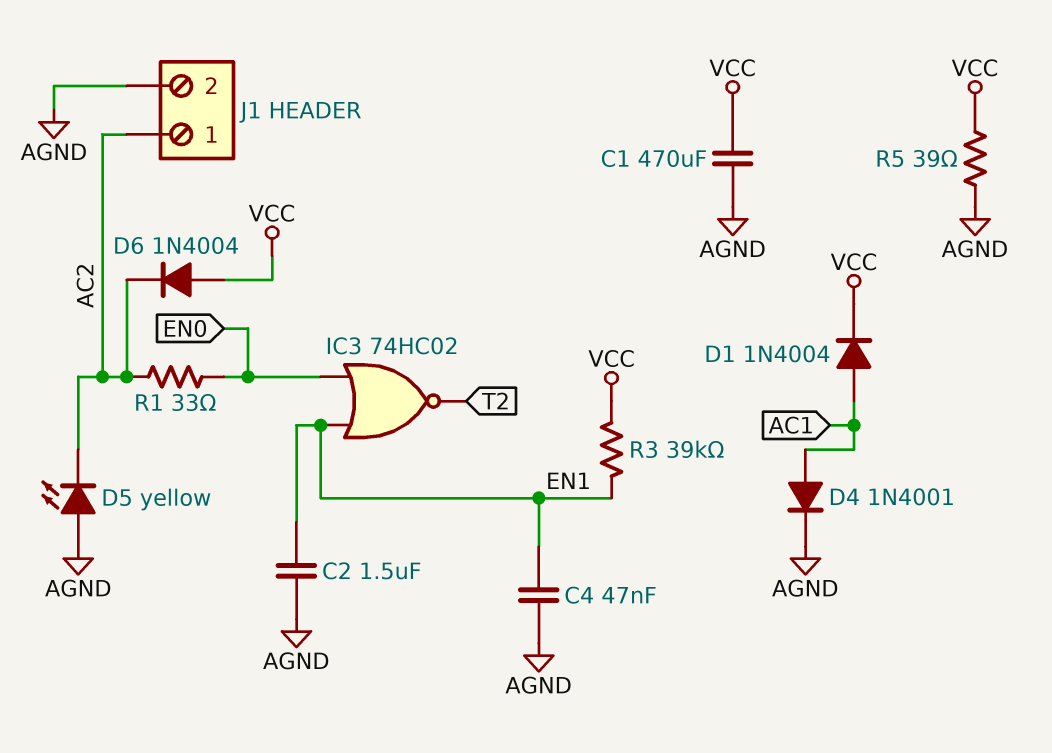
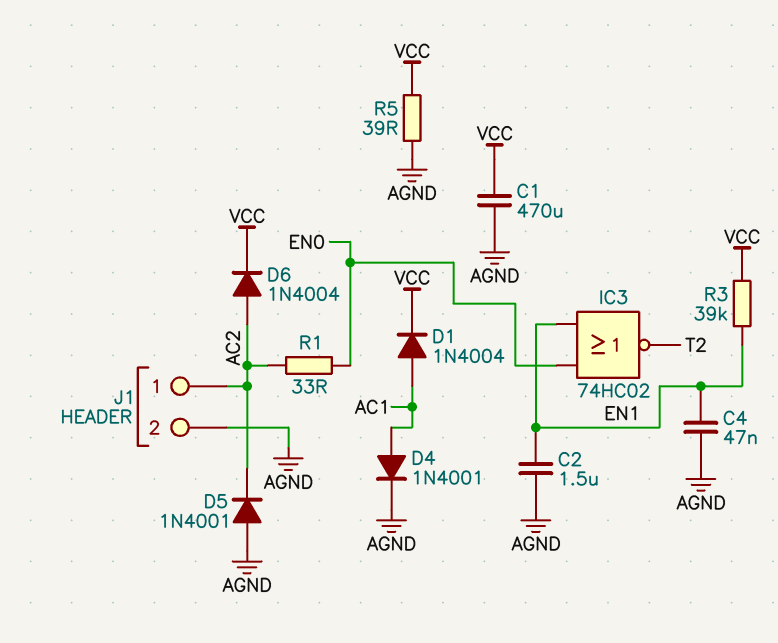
D5: LED yellow (A AGND, K AC2) -> diode 1N4001 (A AGND, K AC2)
D6: diode 1N4004 (A VCC, K AC2) -> diode 1N4004 (A AC2, K VCC)

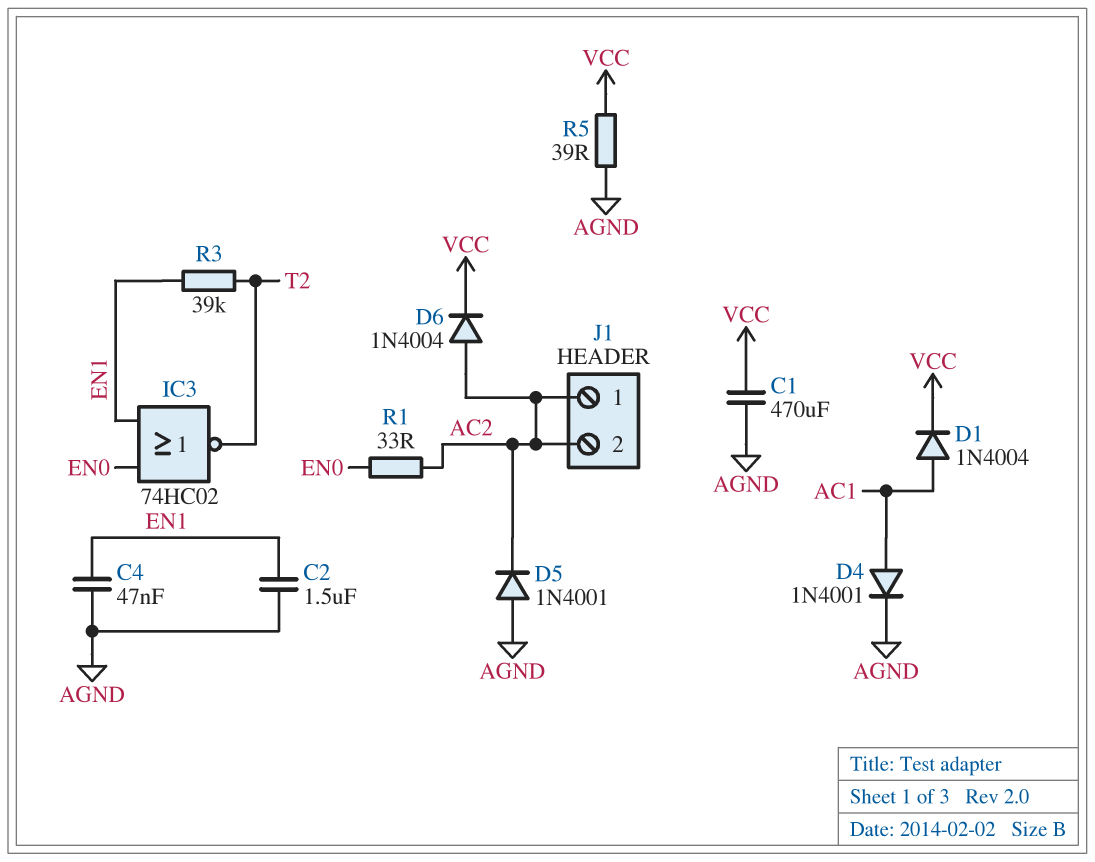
J1 pin 2: AGND -> AC2
R3: 39k (EN1, VCC) -> 39k (EN1, T2)

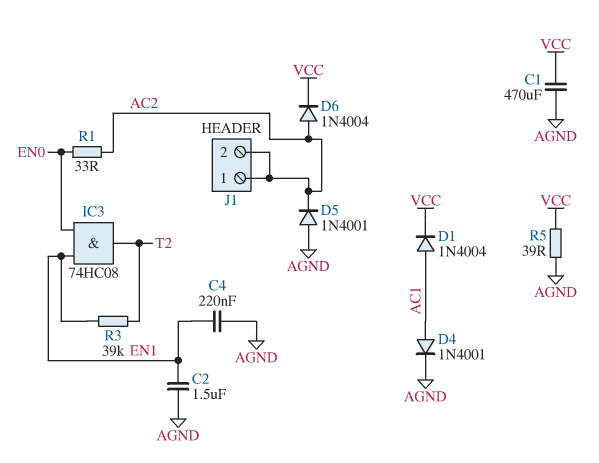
C4: 47nF (AGND, EN1) -> 220nF (AGND, EN1)
IC3: NOR 74HC02 (in EN0, in EN1, out T2) -> AND 74HC08 (in EN0, in EN1, out T2)

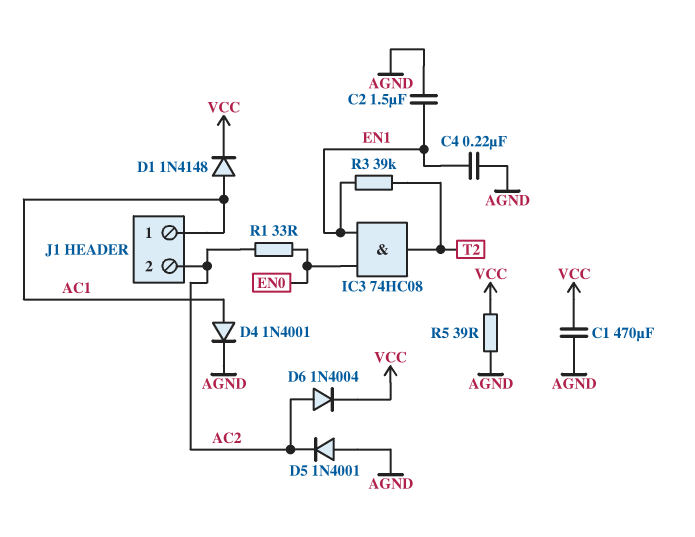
D1: diode 1N4004 (A AC1, K VCC) -> diode 1N4148 (A AC1, K VCC)
J1 pin 1: AC2 -> AC1

